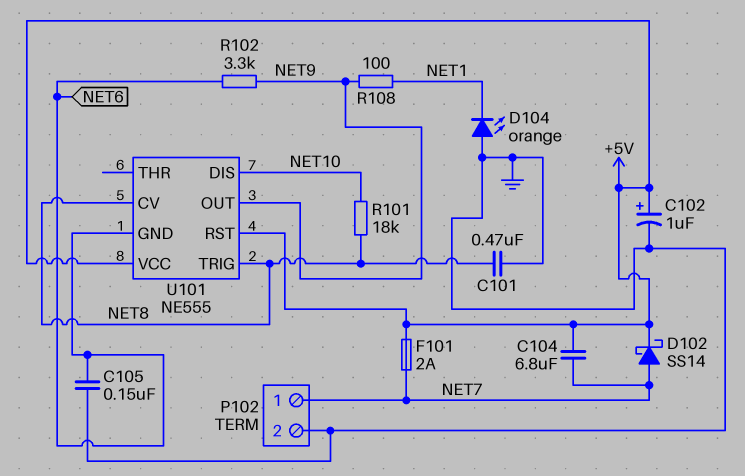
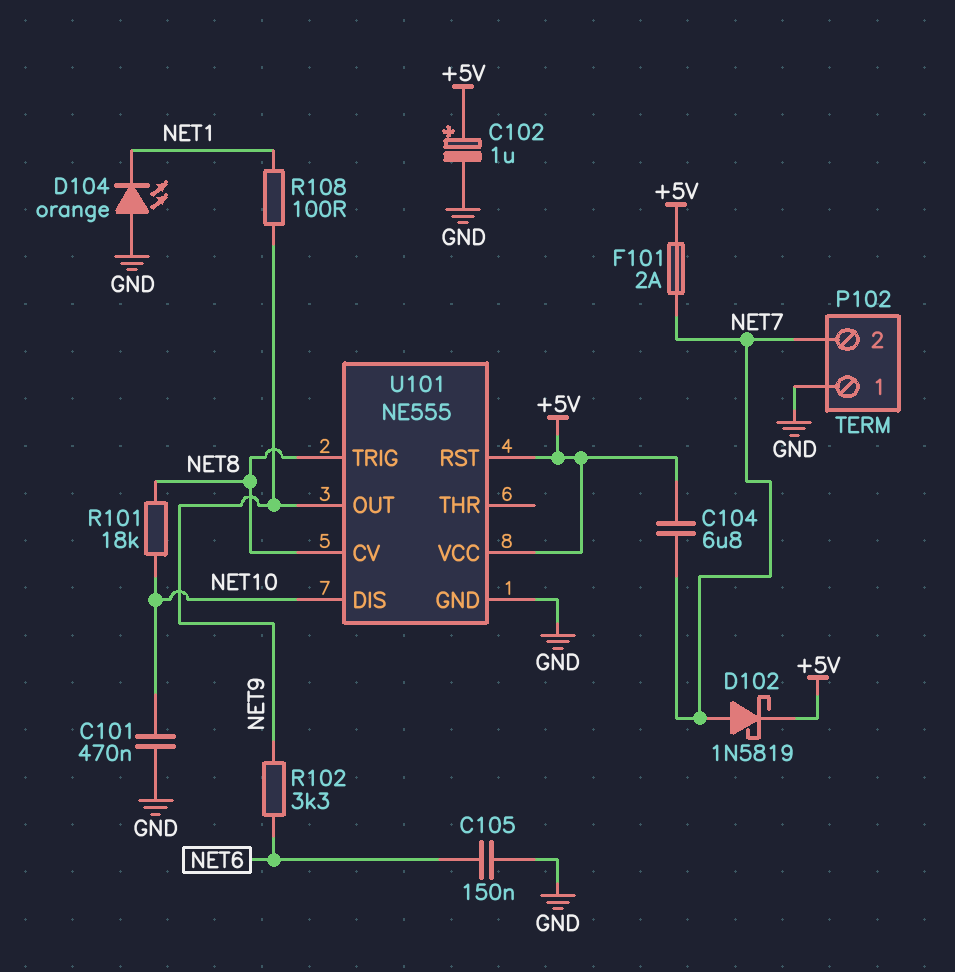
C101: 470nF (GND, NET8) -> 470nF (GND, NET10)
D102: schottky SS14 (A NET7, K +5V) -> schottky 1N5819 (A NET7, K +5V)
P102 pin 1: NET7 -> GND
P102 pin 2: GND -> NET7
U101 pin GND: NET6 -> GND

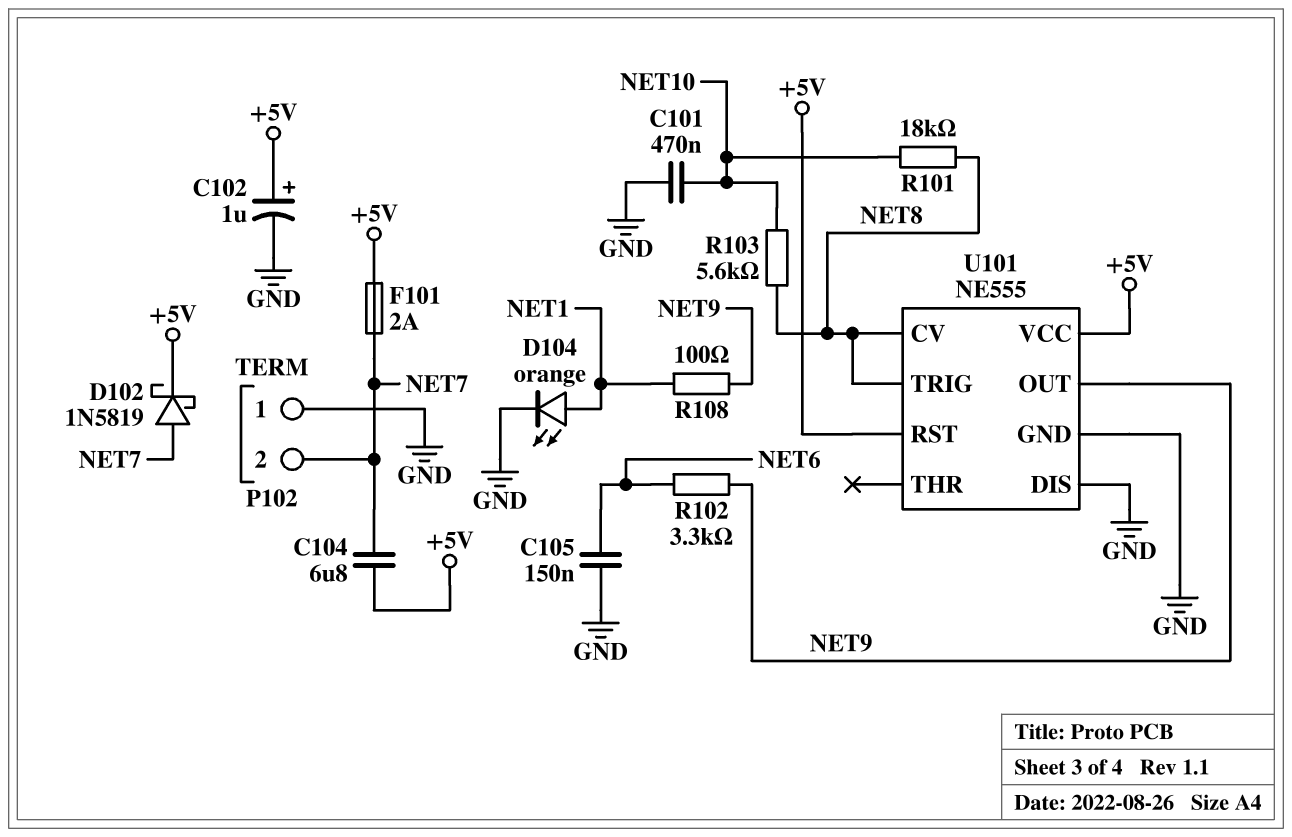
D104: LED orange (A GND, K NET1) -> LED orange (A NET1, K GND)
R103: none -> 5.6k (NET8, NET10)
U101 pin DIS: NET10 -> GND

